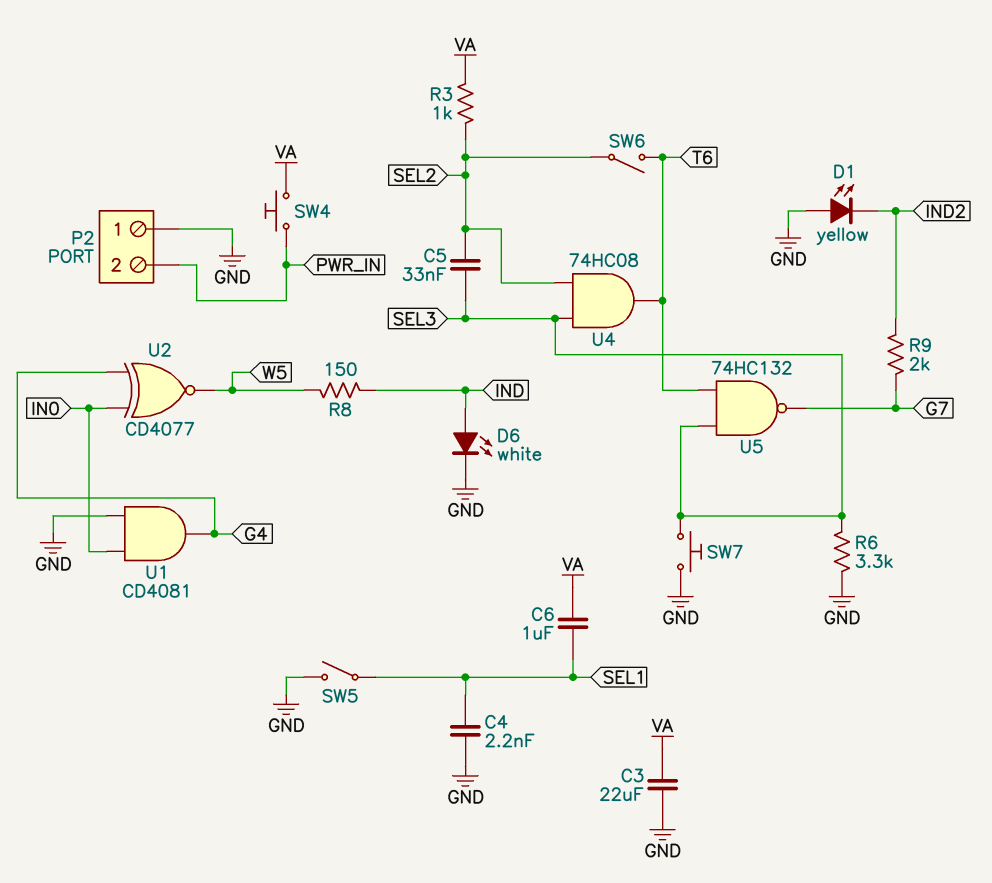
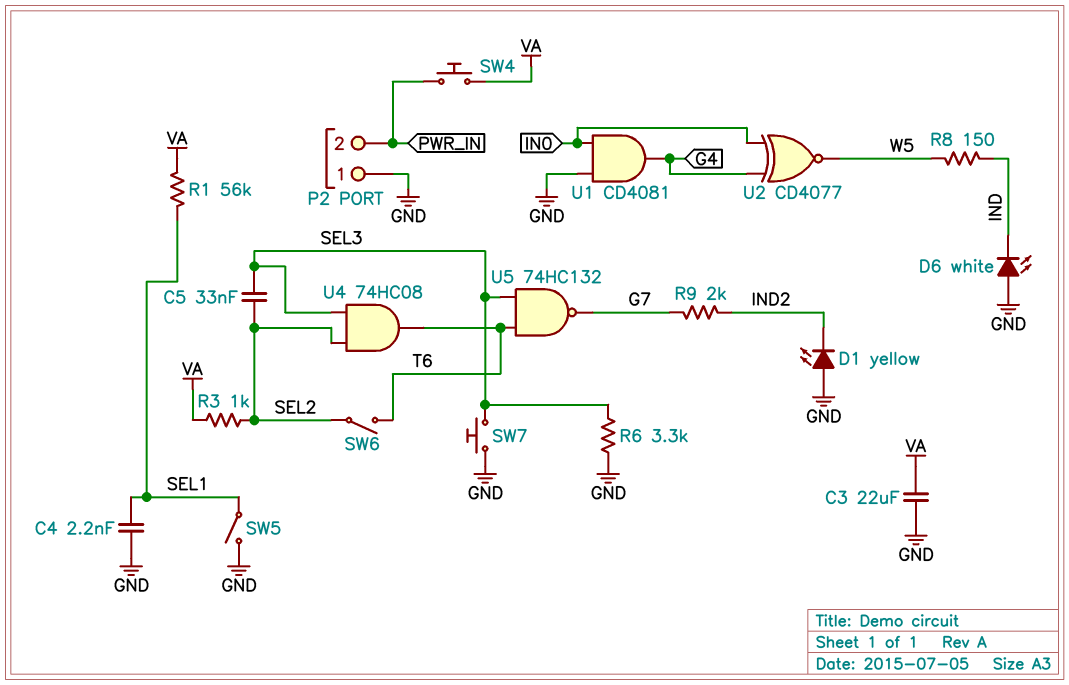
C6: 1uF (SEL1, VA) -> none
D6: LED white (A IND, K GND) -> LED white (A GND, K IND)
R1: none -> 56k (SEL1, VA)

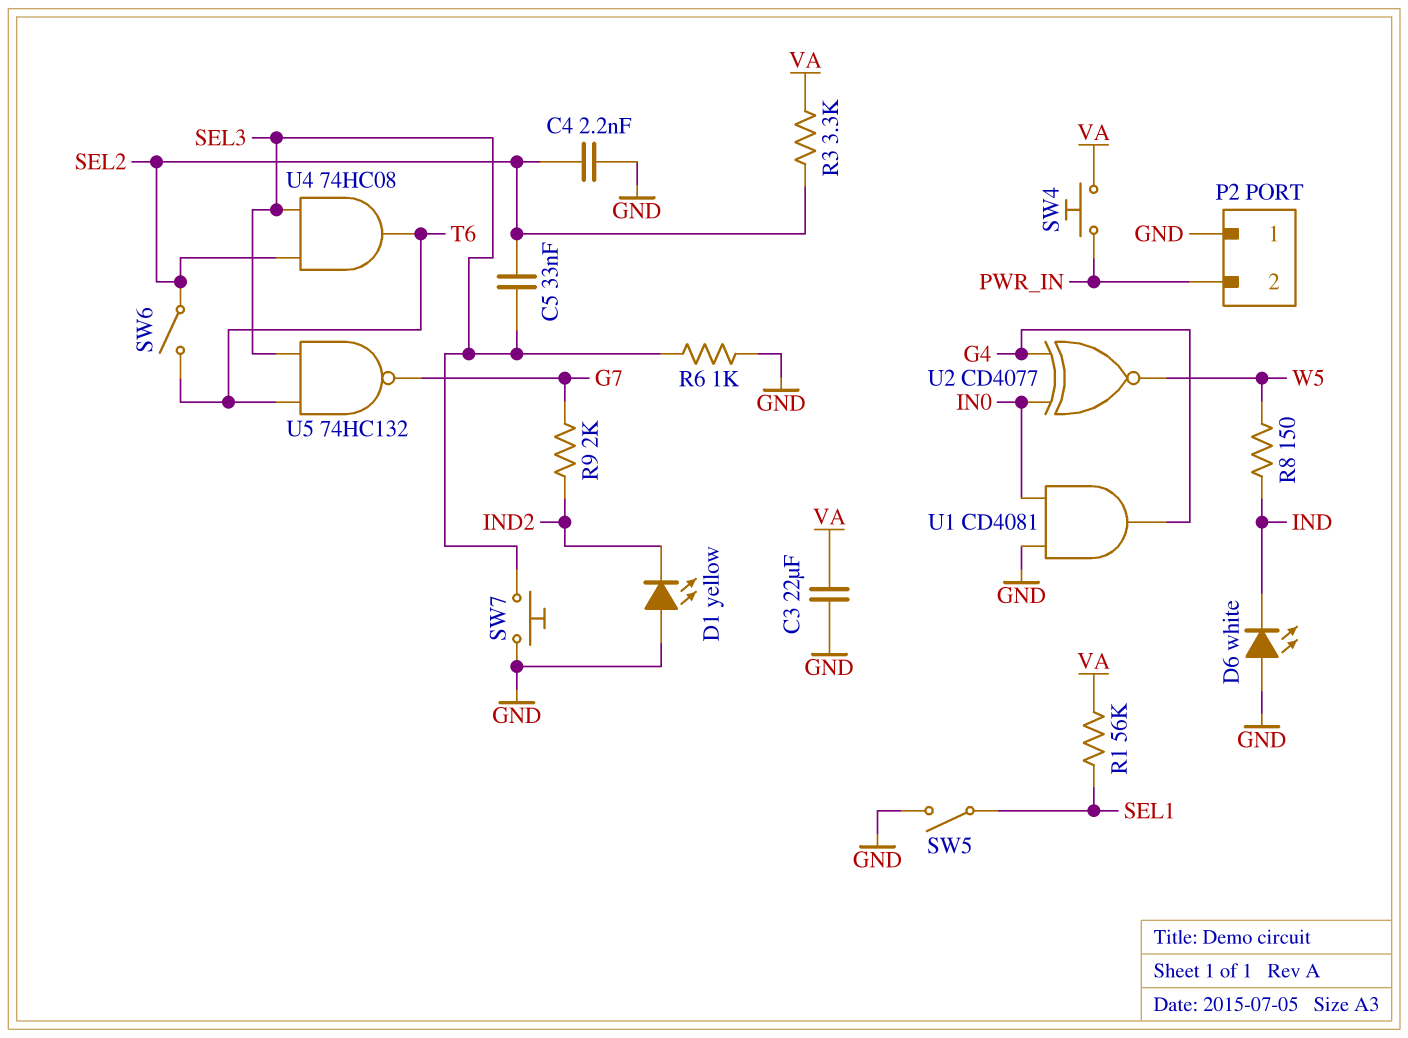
C4: 2.2nF (GND, SEL1) -> 2.2nF (GND, SEL2)
R3: 1k (SEL2, VA) -> 3.3k (SEL2, VA)
R6: 3.3k (GND, SEL3) -> 1k (GND, SEL3)

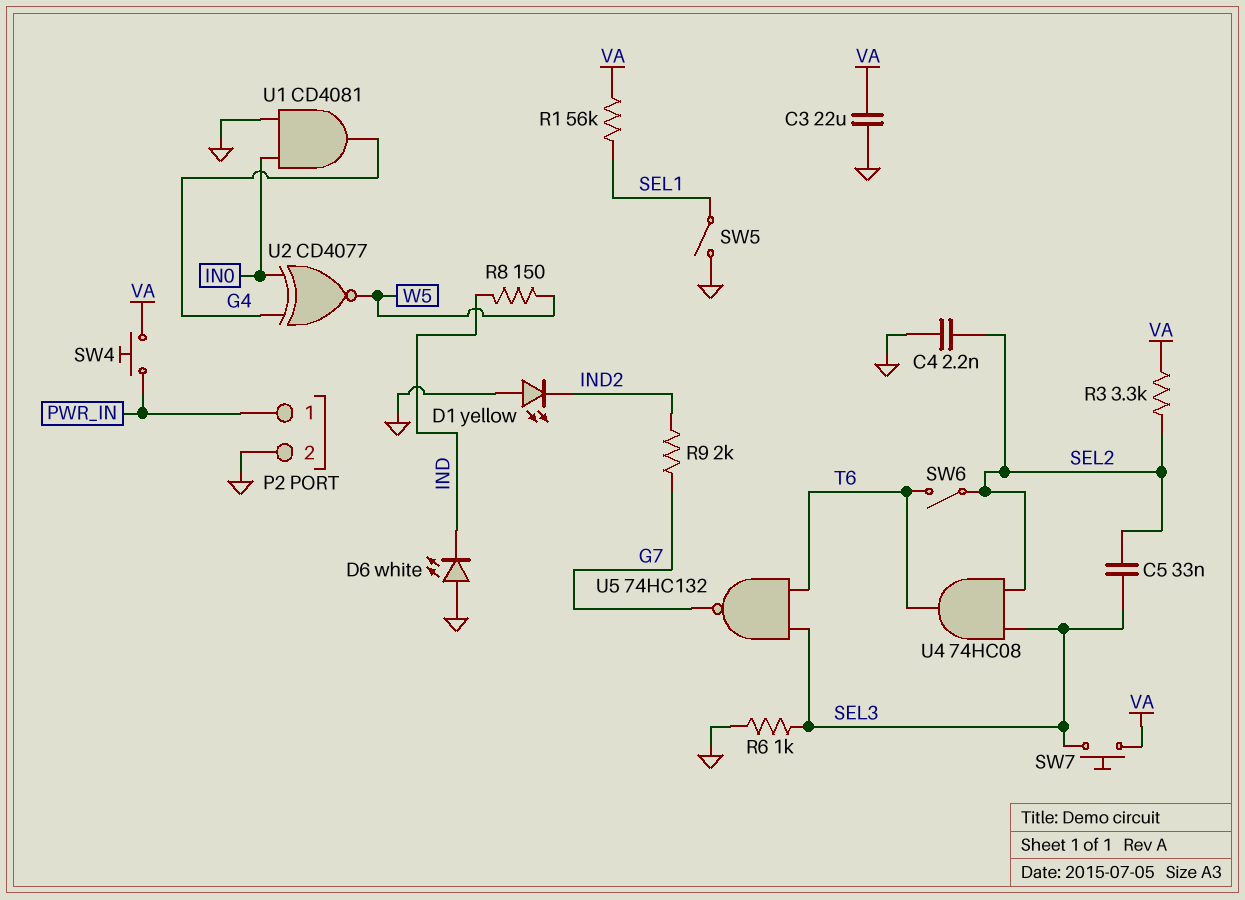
P2 pin 1: GND -> PWR_IN
P2 pin 2: PWR_IN -> GND
SW7: button (GND, SEL3) -> button (SEL3, VA)

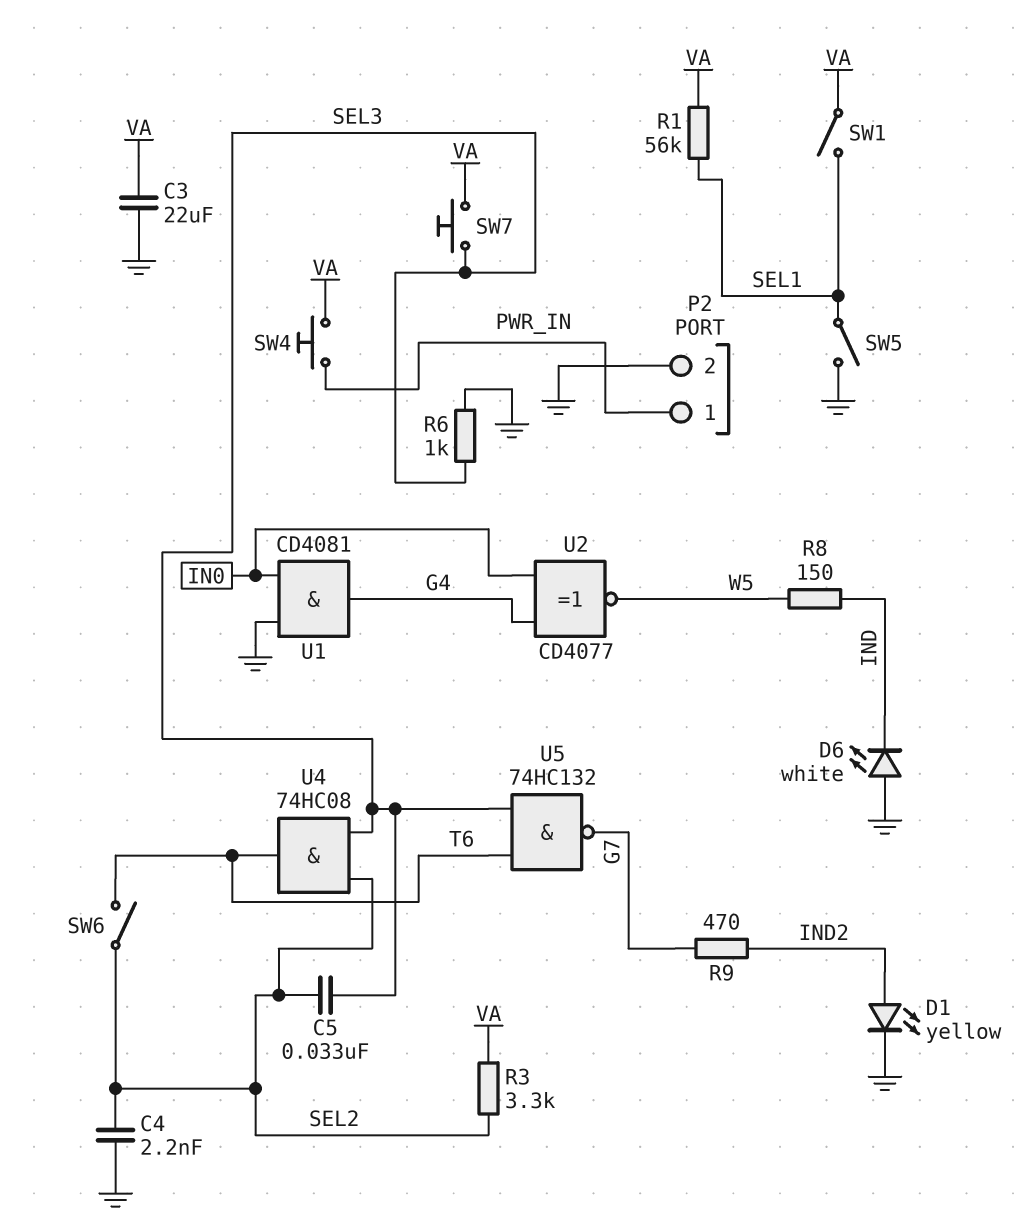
D1: LED yellow (A GND, K IND2) -> LED yellow (A IND2, K GND)
R9: 2k (G7, IND2) -> 470 (G7, IND2)
SW1: none -> switch (SEL1, VA)

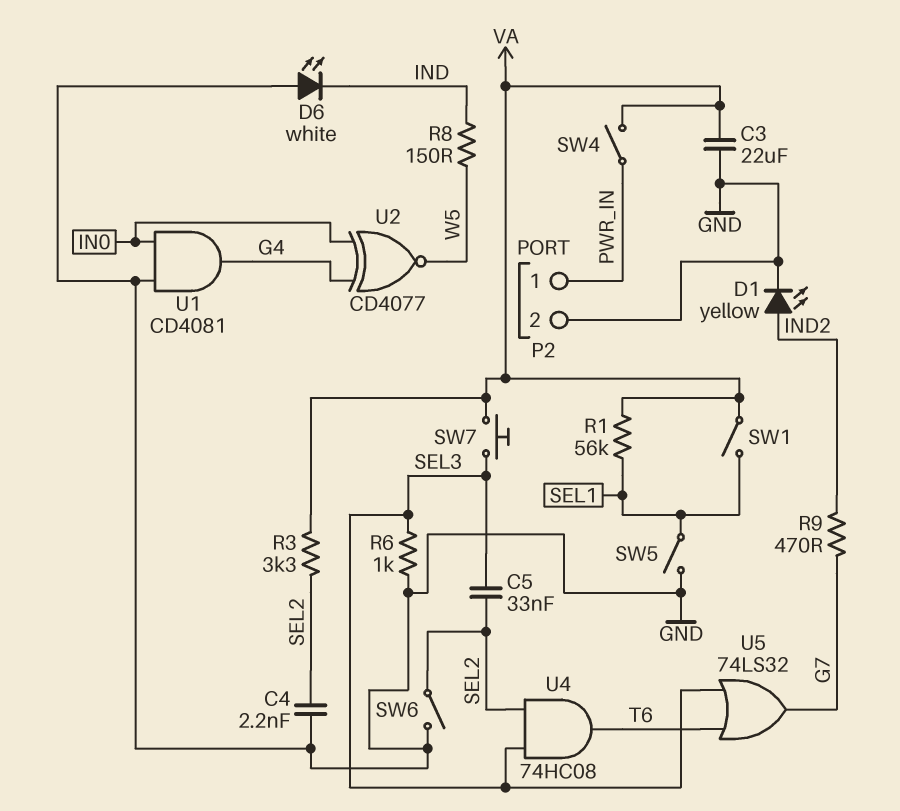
SW4: button (PWR_IN, VA) -> switch (PWR_IN, VA)
SW6: switch (SEL2, T6) -> switch (GND, SEL2)
U5: NAND 74HC132 (in SEL3, in T6, out G7) -> OR 74LS32 (in SEL3, in T6, out G7)

